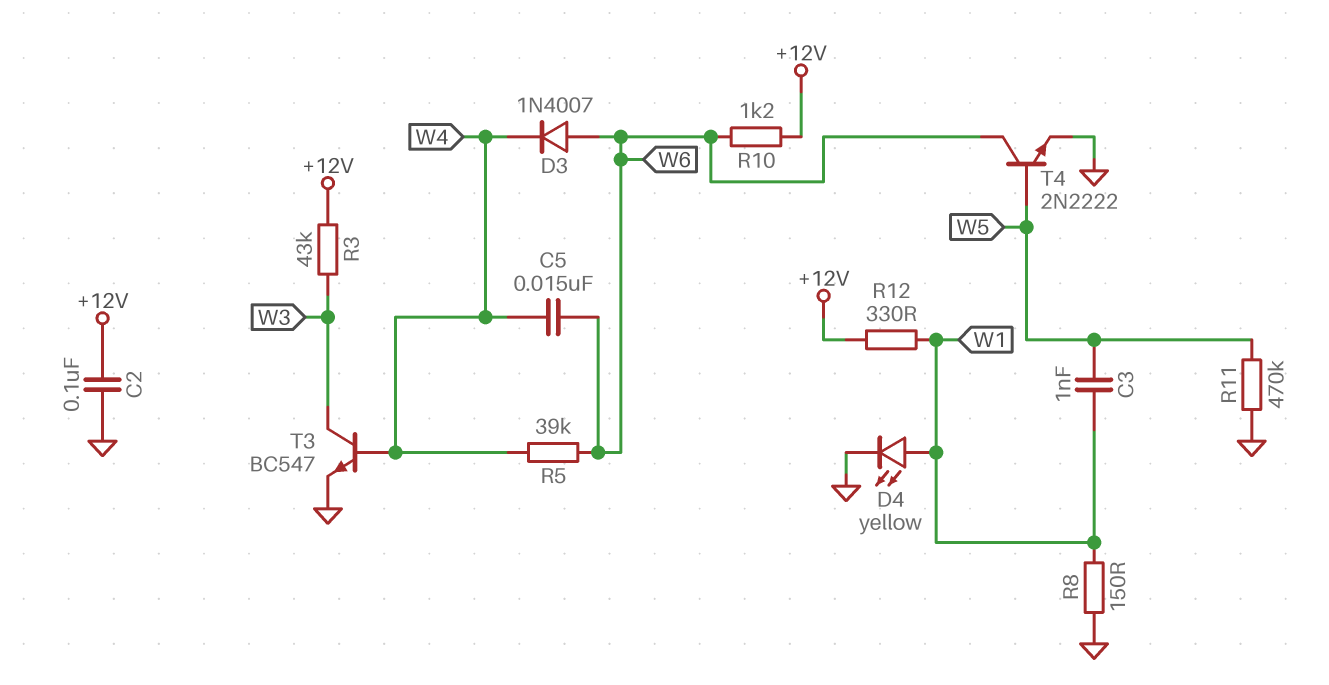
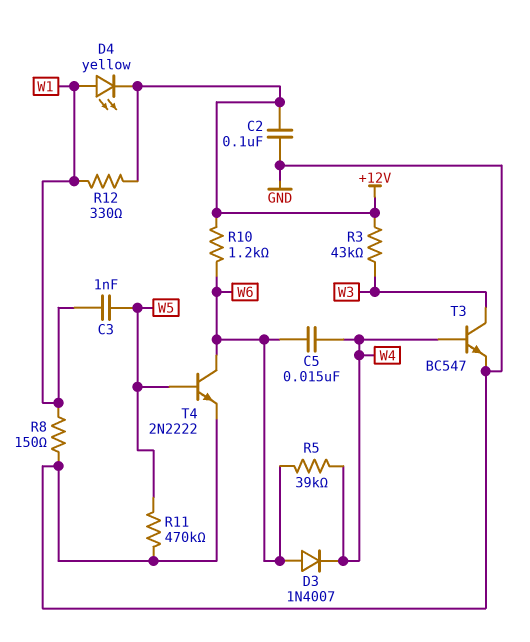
D4: LED yellow (A W1, K GND) -> LED yellow (A W1, K +12V)

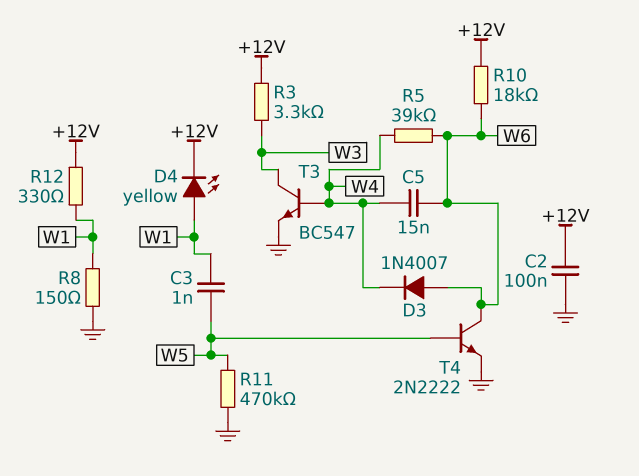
R3: 43k (+12V, W3) -> 3.3k (+12V, W3)
R10: 1.2k (+12V, W6) -> 18k (+12V, W6)

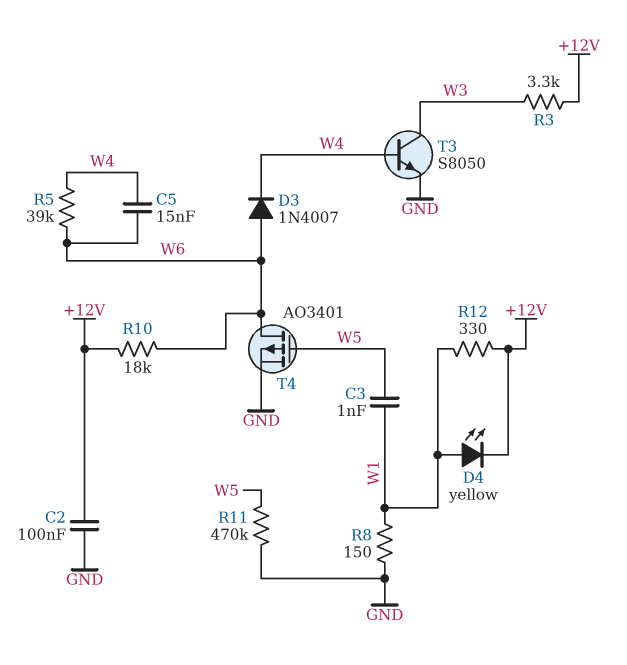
T3: NPN BC547 (B W4, C W3, E GND) -> NPN S8050 (B W4, C W3, E GND)
T4: NPN 2N2222 (B W5, C W6, E GND) -> PMOS AO3401 (G W5, D W6, S GND)

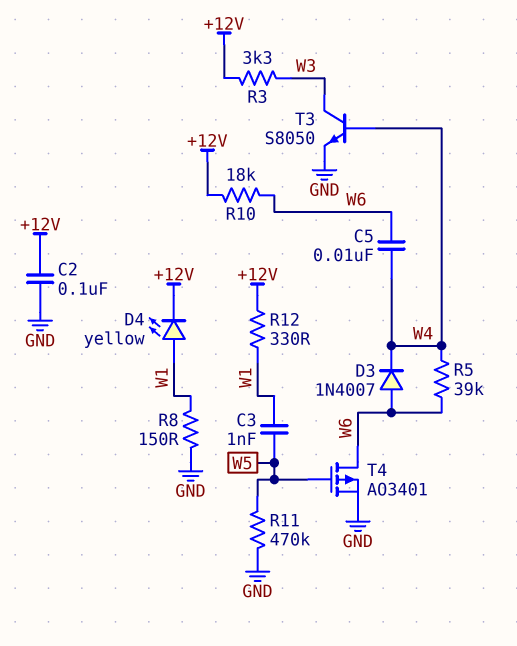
C5: 15nF (W4, W6) -> 10nF (W4, W6)

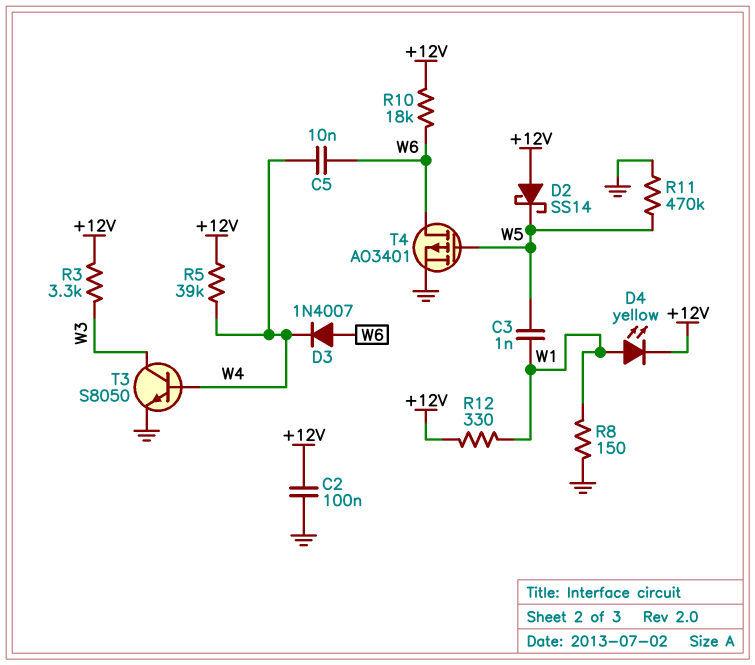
D2: none -> schottky SS14 (A +12V, K W5)
R5: 39k (W4, W6) -> 39k (+12V, W4)

